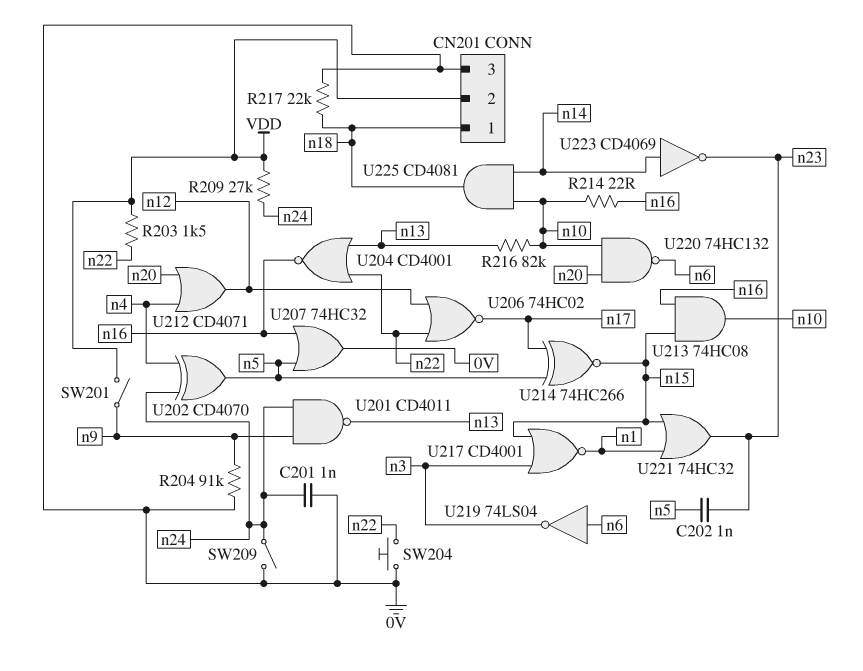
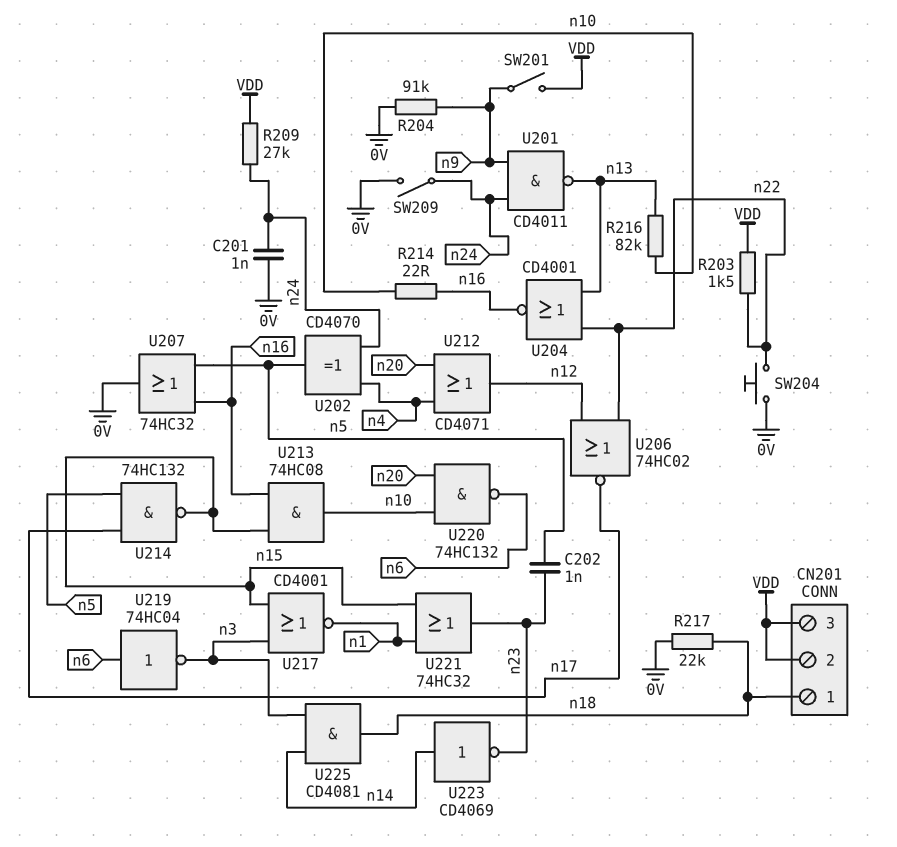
CN201 pin 3: 0V -> VDD
U214: XNOR 74HC266 (in n5, in n17, out n15) -> NAND 74HC132 (in n5, in n17, out n15)
U219: NOT 74LS04 (in n6, out n3) -> NOT 74HC04 (in n6, out n3)
U225: AND CD4081 (in n10, in n14, out n18) -> AND CD4081 (in n3, in n14, out n18)

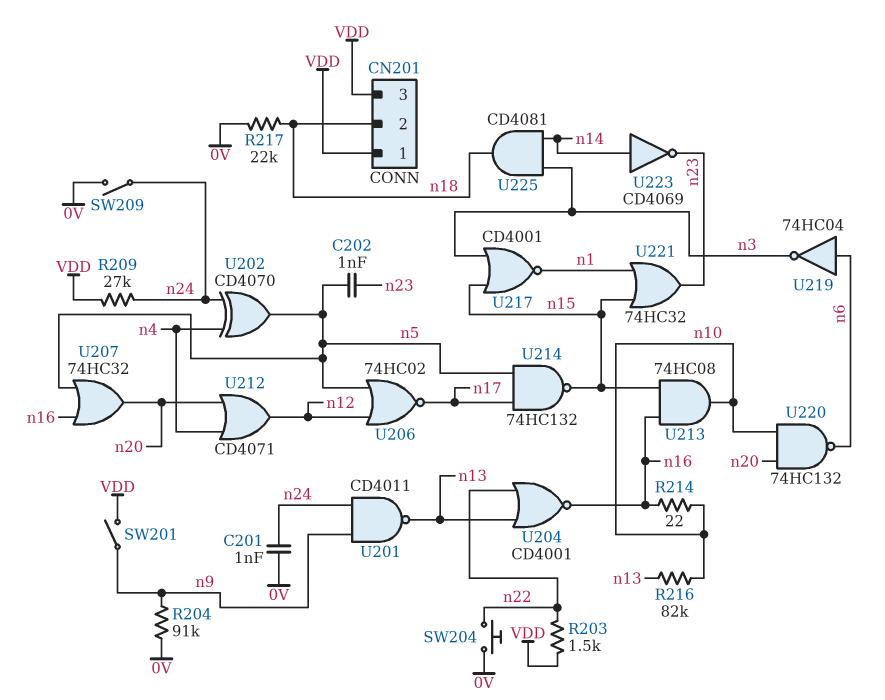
CN201 pin 1: n18 -> VDD
CN201 pin 2: VDD -> n18
U206: NOR 74HC02 (in n12, in n22, out n17) -> NOR 74HC02 (in n5, in n12, out n17)
U207: OR 74HC32 (in n5, in n16, out 0V) -> OR 74HC32 (in n5, in n16, out n20)

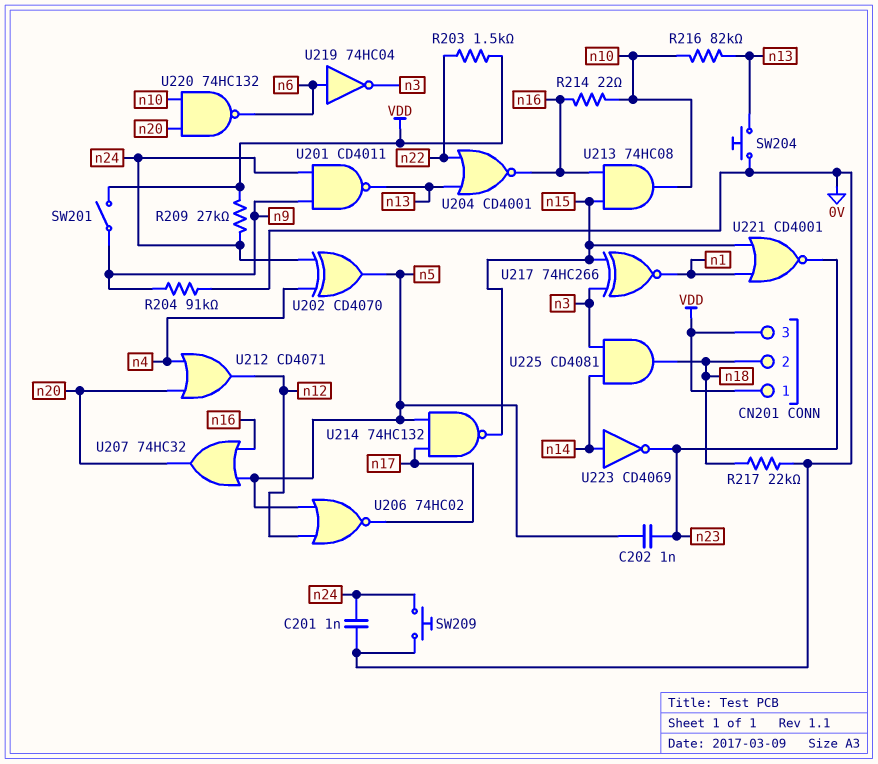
SW204: button (0V, n22) -> button (0V, n13)
SW209: switch (0V, n24) -> button (0V, n24)
U217: NOR CD4001 (in n3, in n15, out n1) -> XNOR 74HC266 (in n3, in n15, out n1)
U221: OR 74HC32 (in n1, in n15, out n23) -> NOR CD4001 (in n1, in n15, out n23)

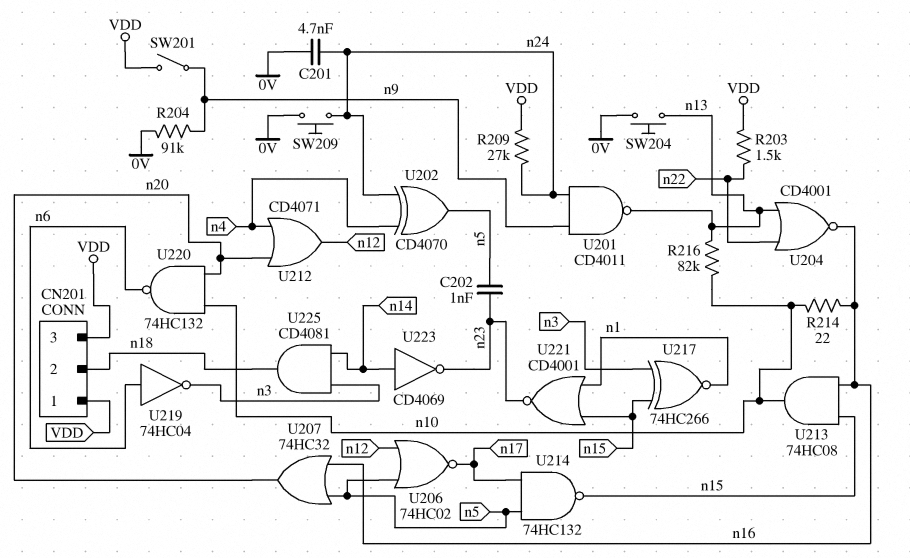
C201: 1nF (0V, n24) -> 4.7nF (0V, n24)
R217: 22k (0V, n18) -> none

